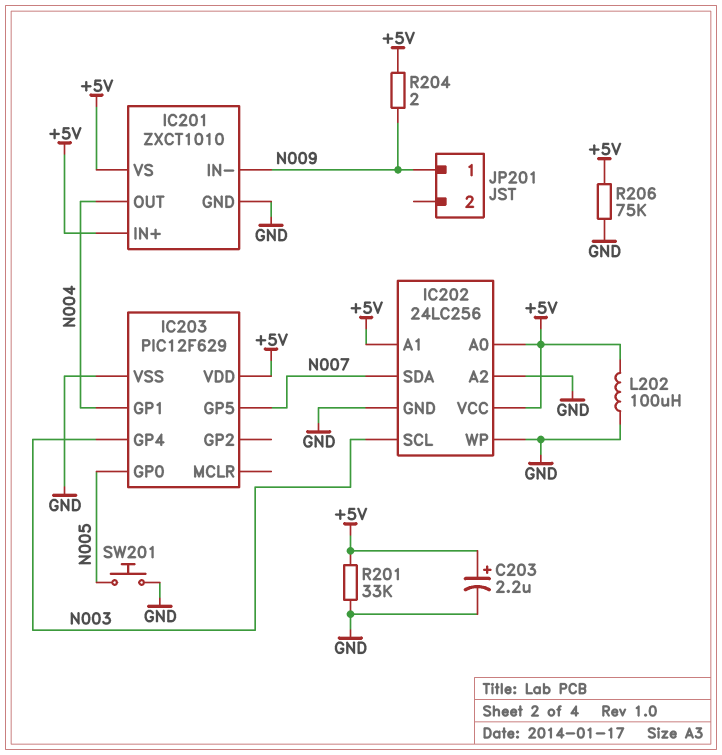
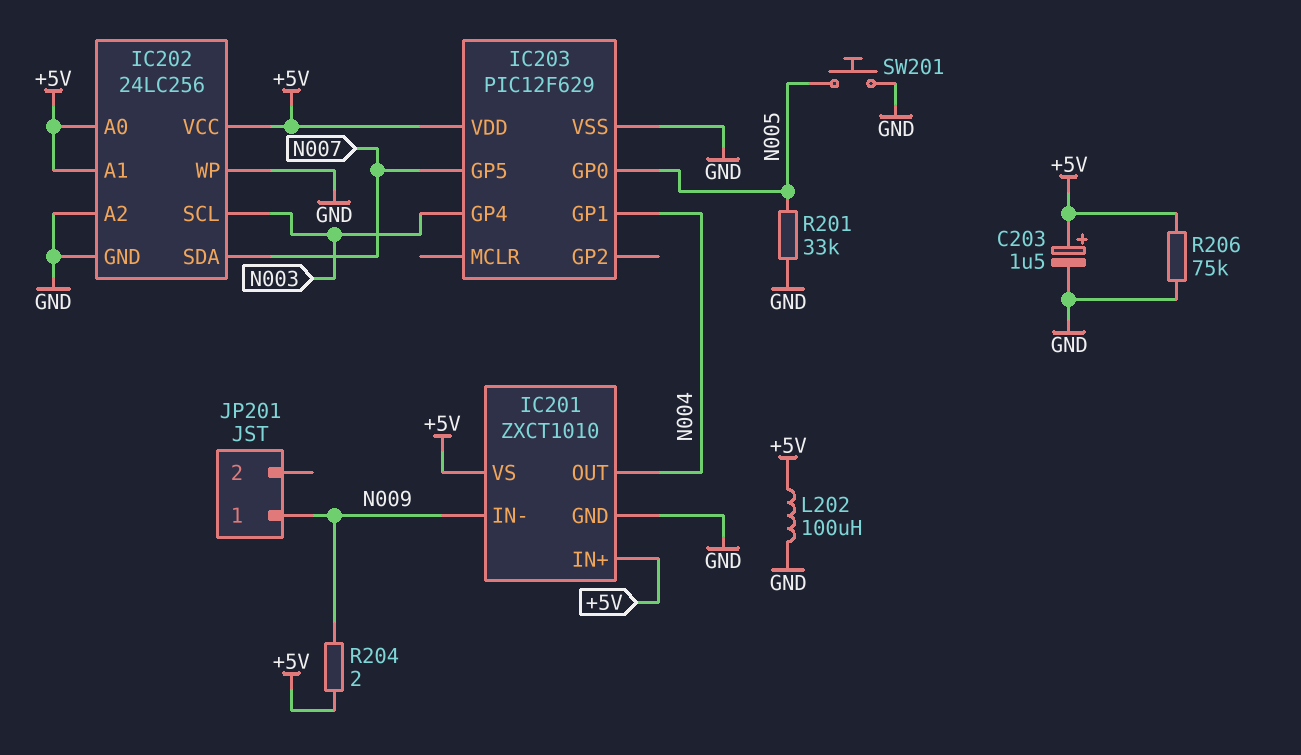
C203: 2.2uF (plus +5V, minus GND) -> 1.5uF (plus +5V, minus GND)
R201: 33k (+5V, GND) -> 33k (GND, N005)

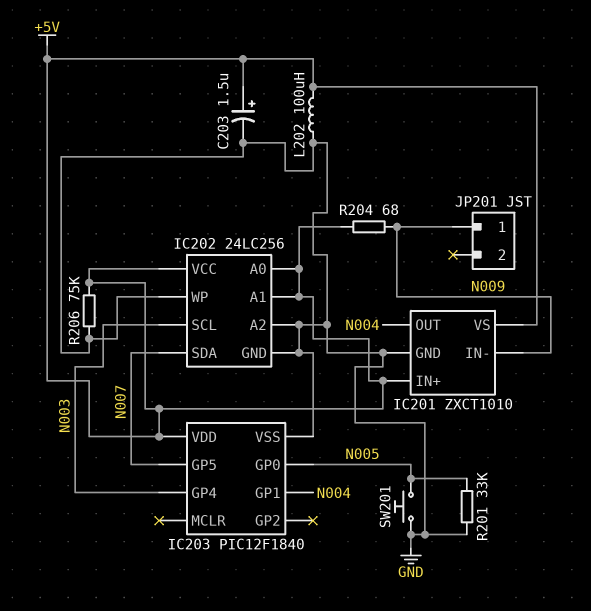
IC203: PIC12F629 -> PIC12F1840
R204: 2 (+5V, N009) -> 68 (+5V, N009)

